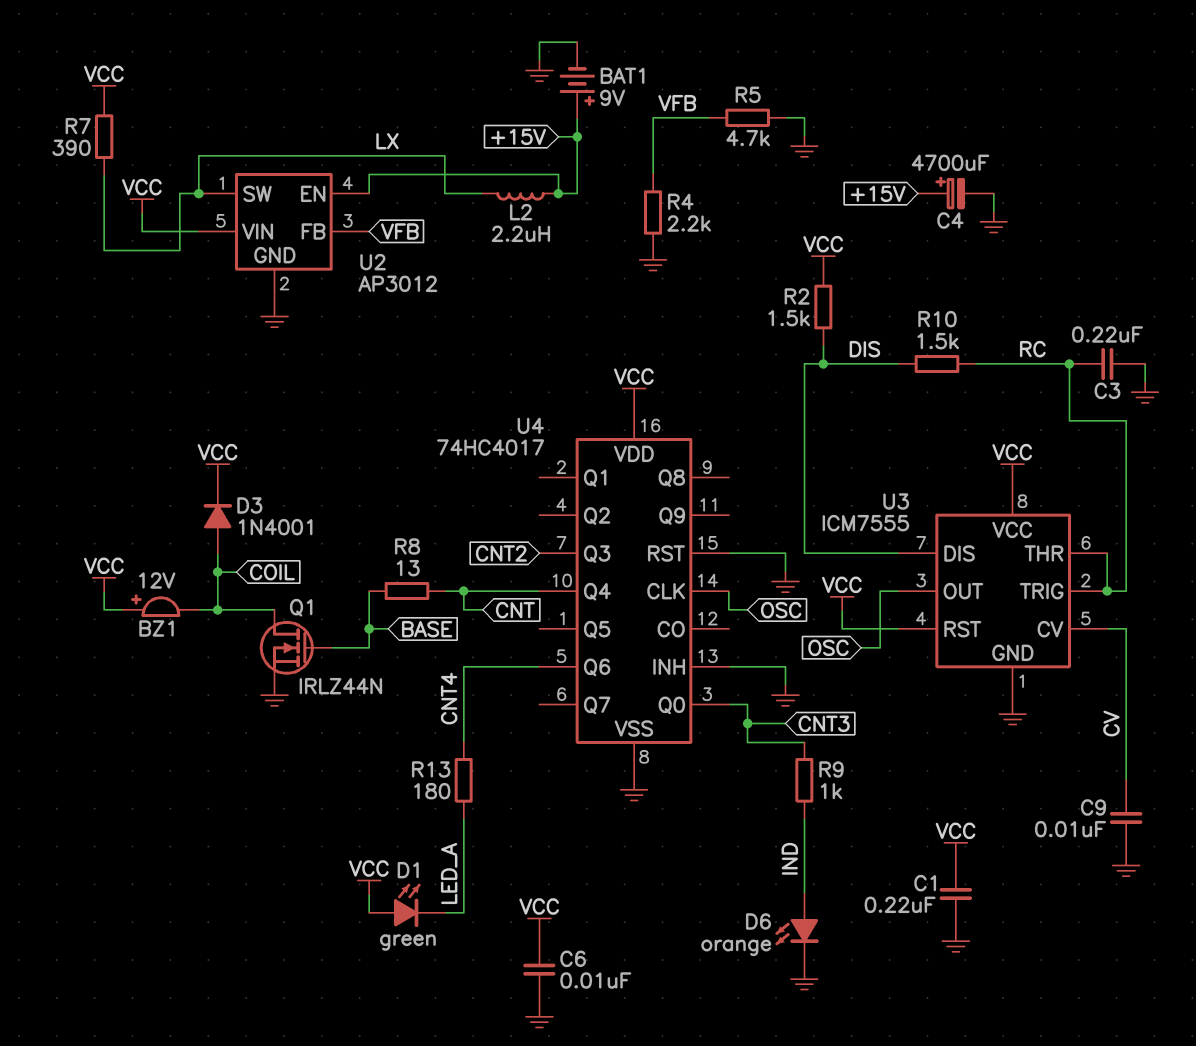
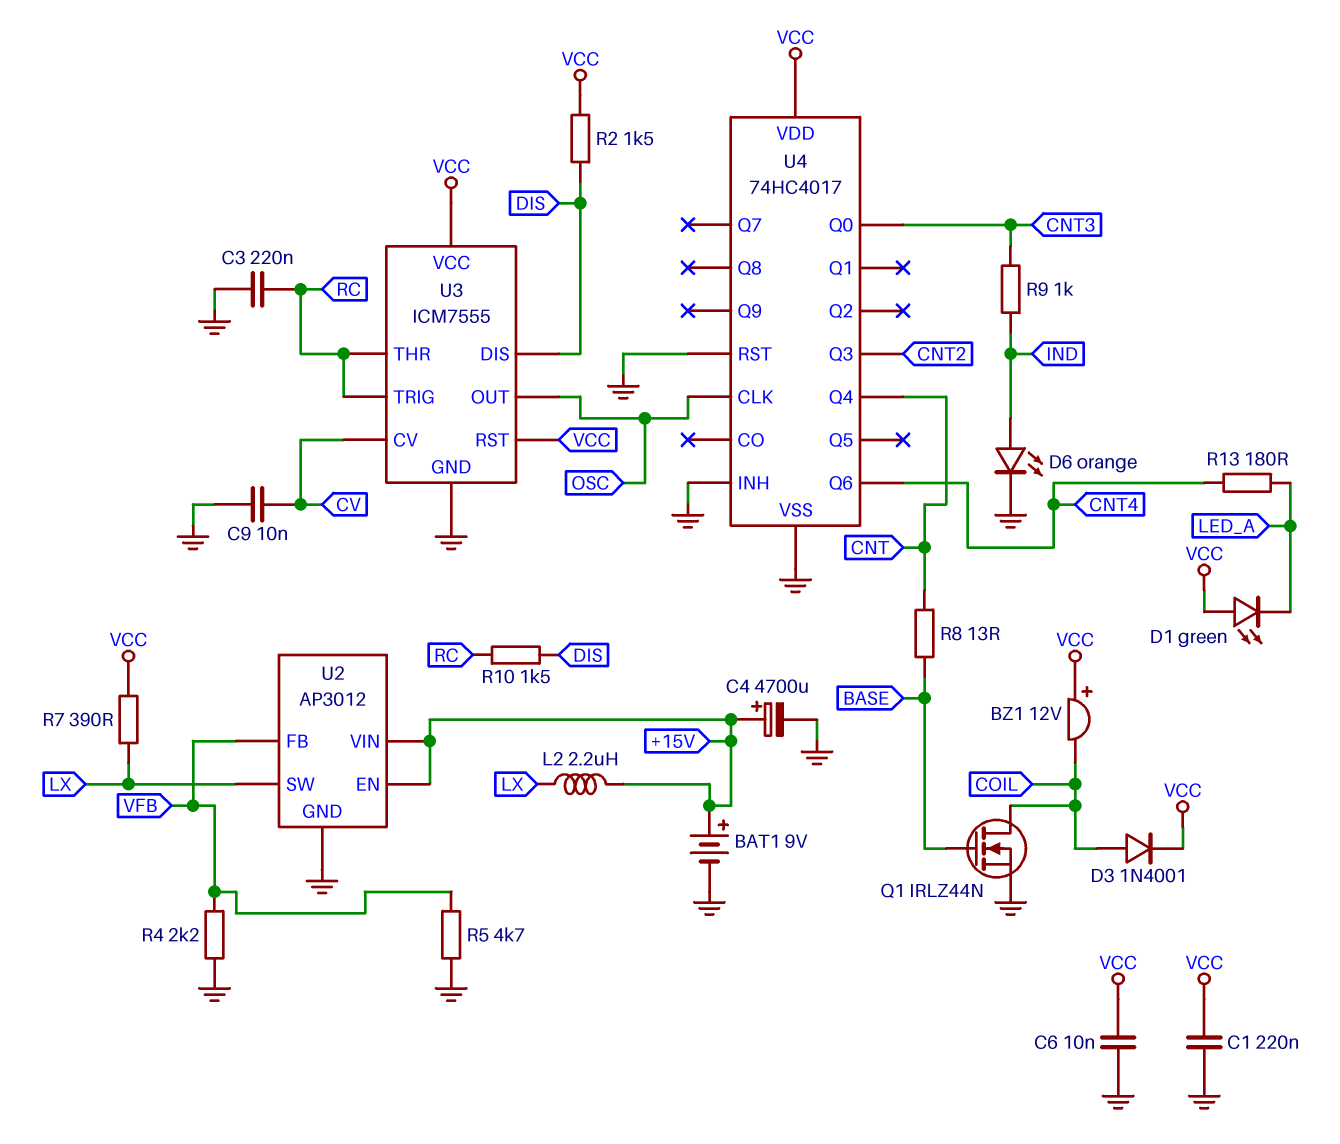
U2 pin VIN: VCC -> +15V

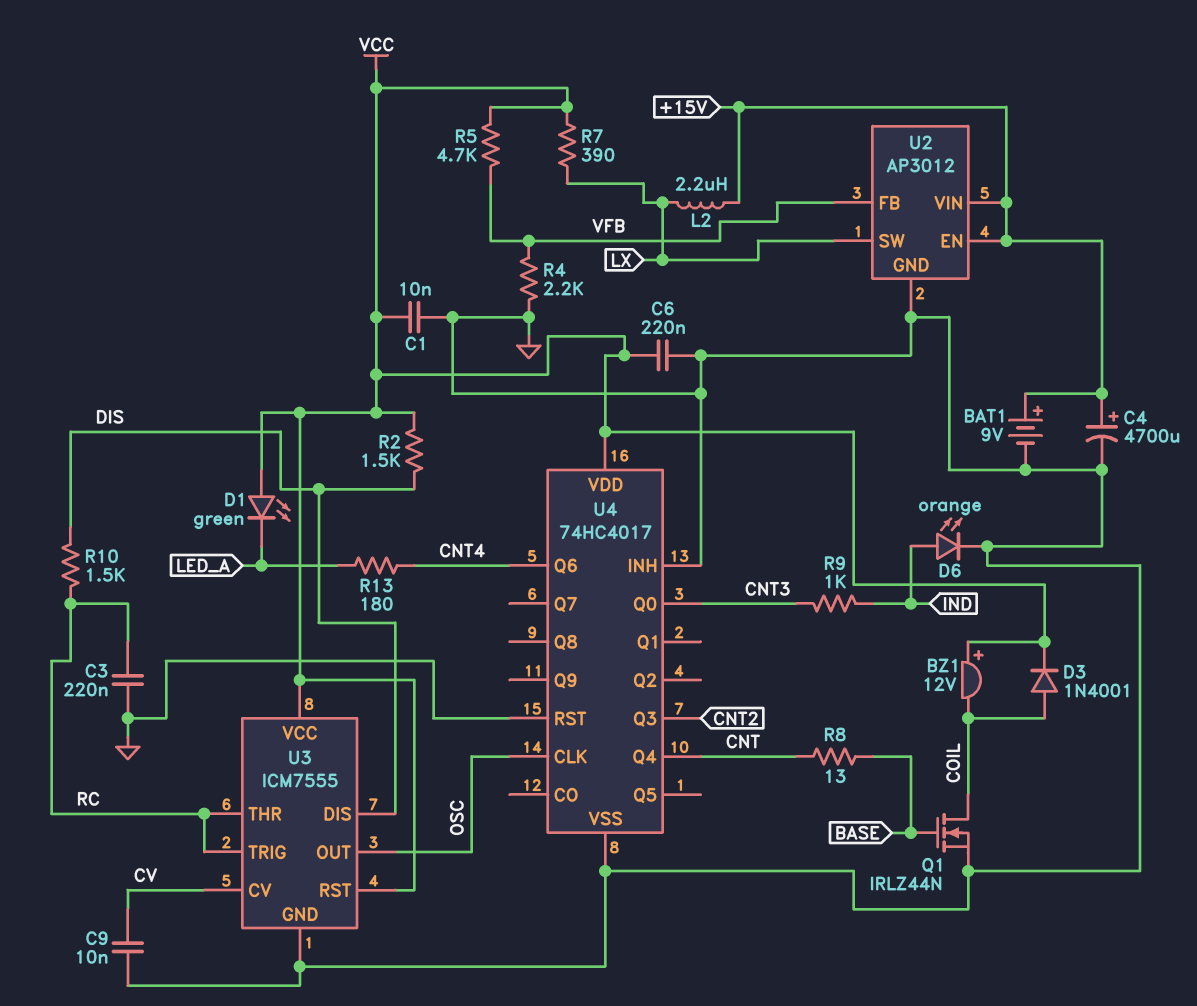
C1: 220nF (GND, VCC) -> 10nF (GND, VCC)
C6: 10nF (GND, VCC) -> 220nF (GND, VCC)
R5: 4.7k (GND, VFB) -> 4.7k (VCC, VFB)

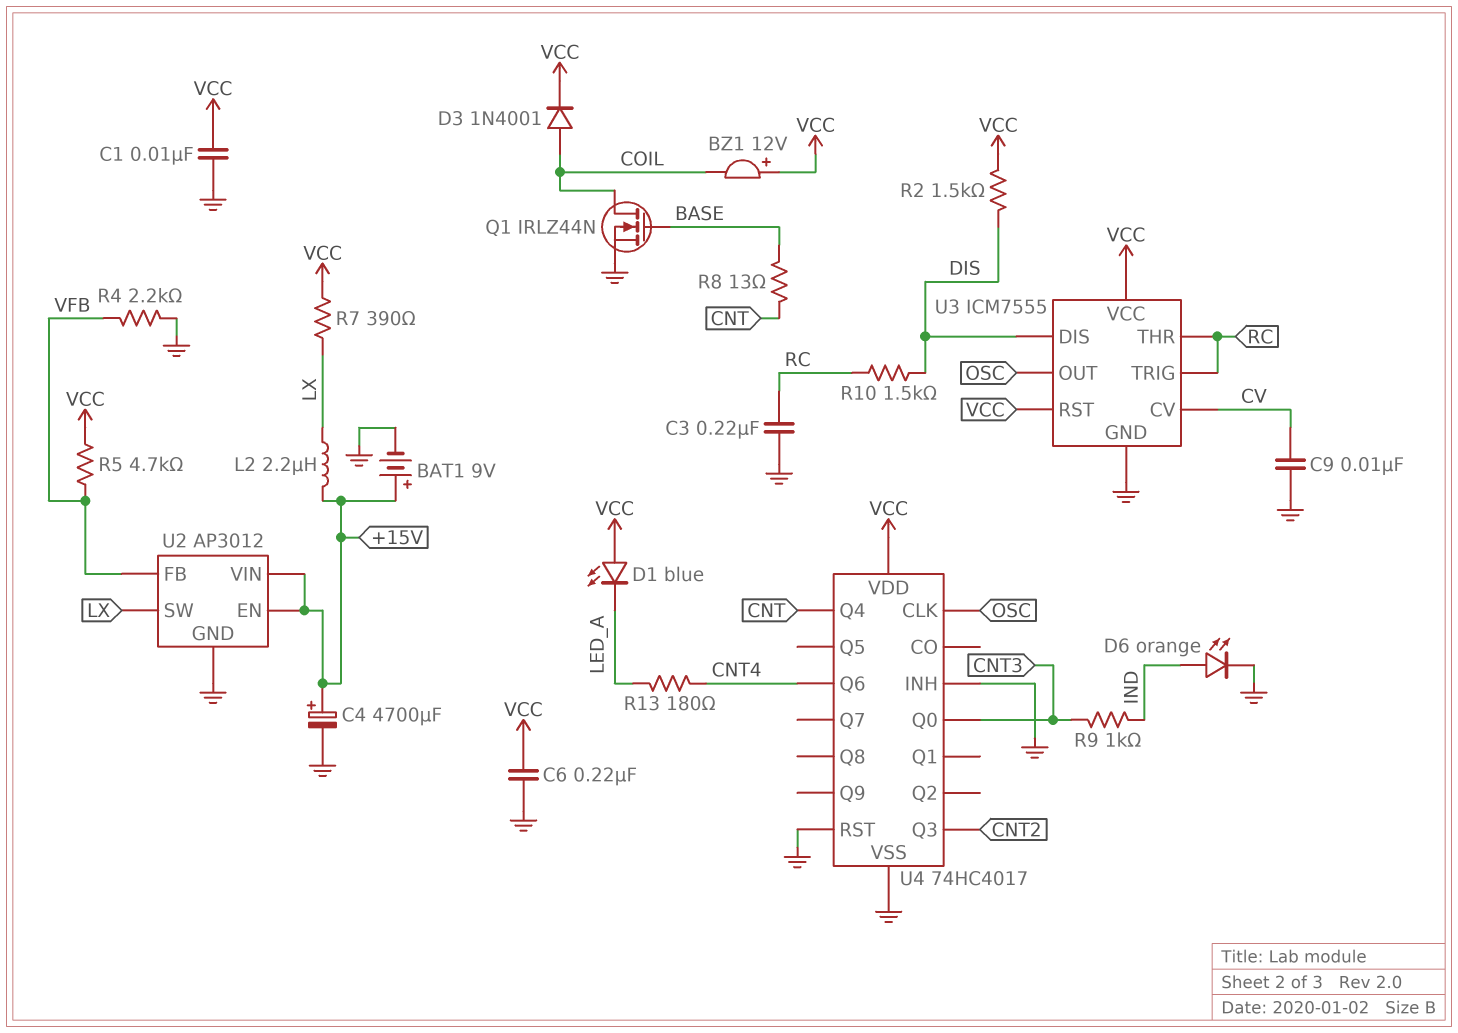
D1: LED green (A VCC, K LED_A) -> LED blue (A VCC, K LED_A)

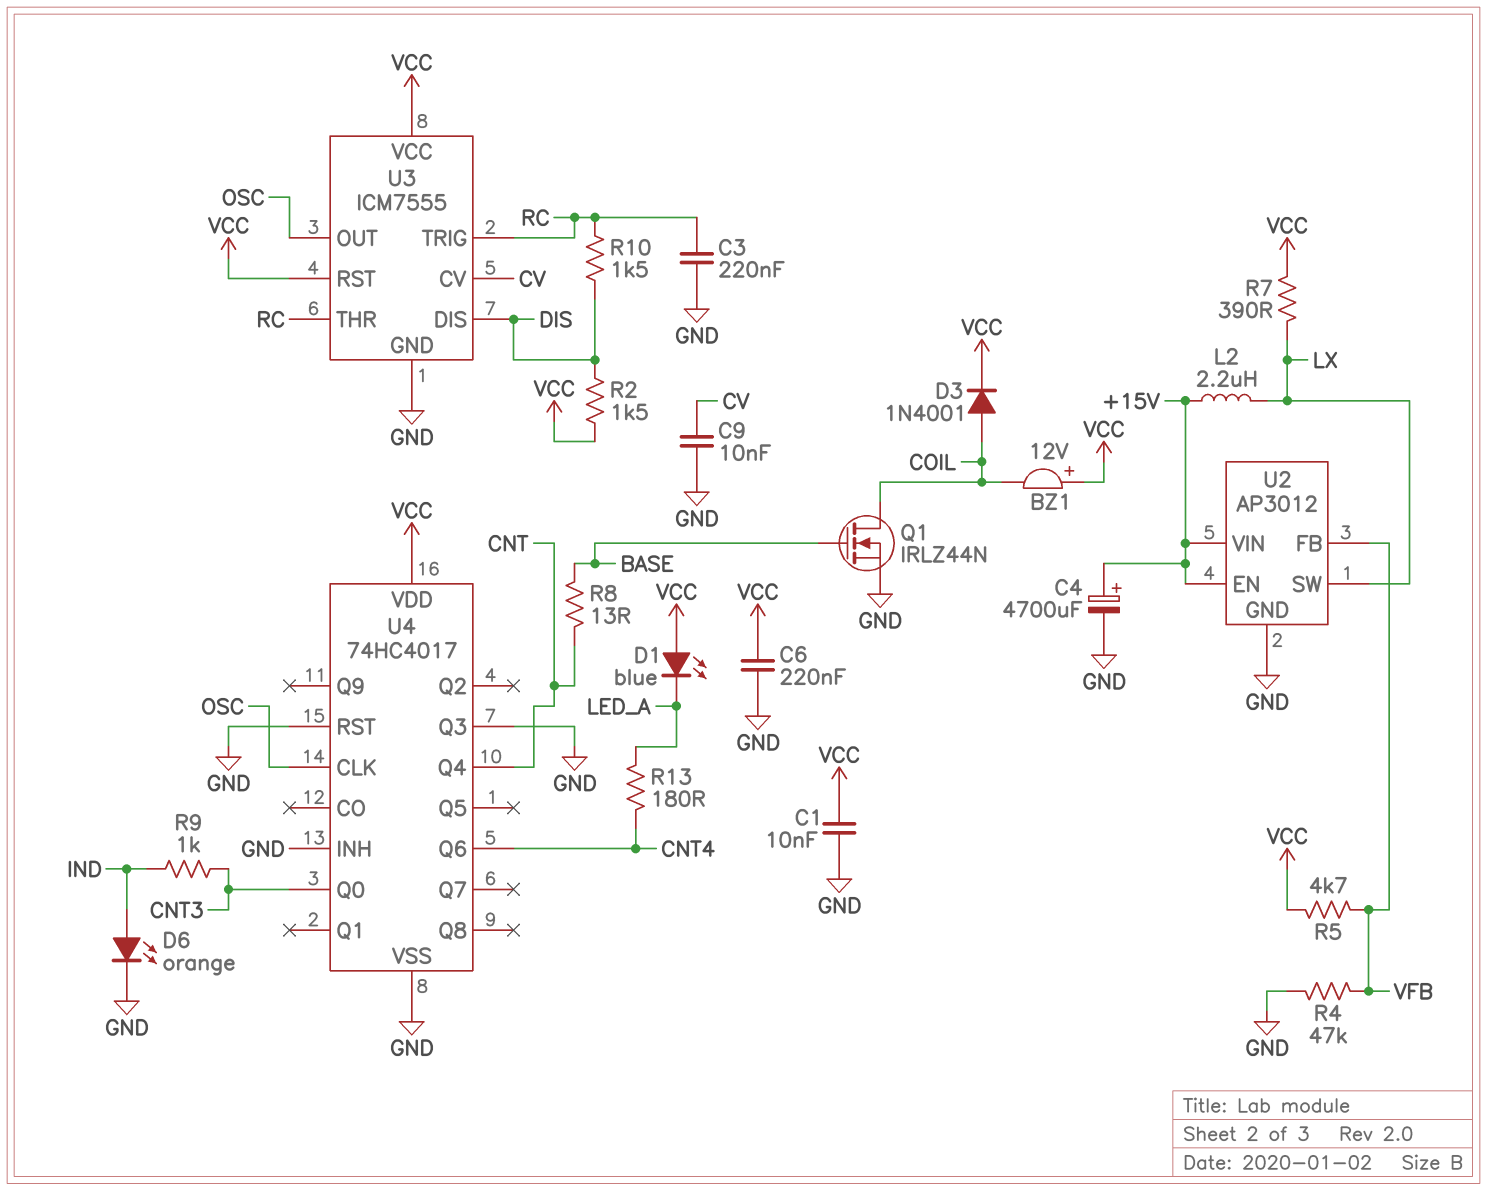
BAT1: 9V (plus +15V, minus GND) -> none
R4: 2.2k (GND, VFB) -> 47k (GND, VFB)
U4 pin Q3: CNT2 -> GND

